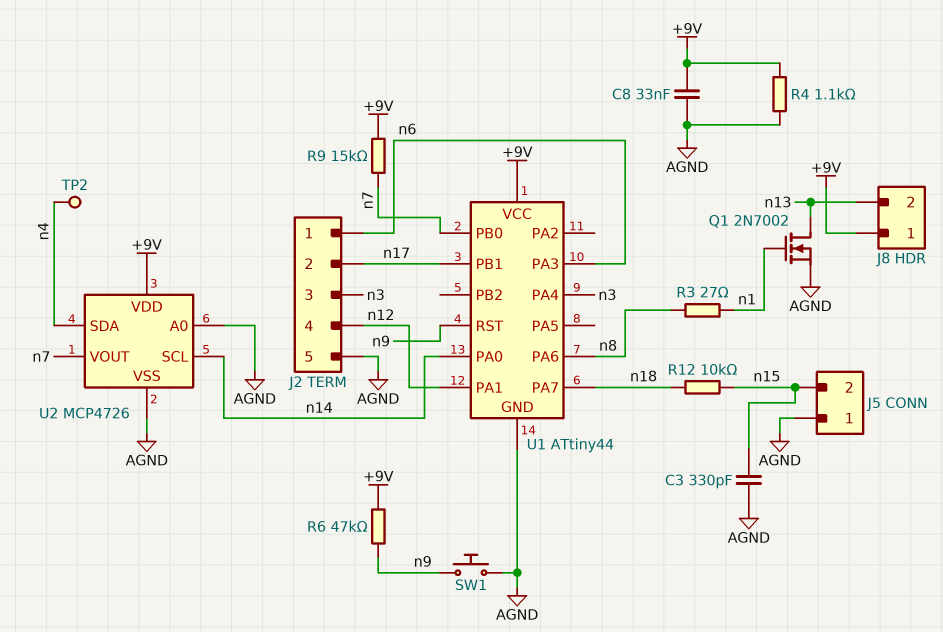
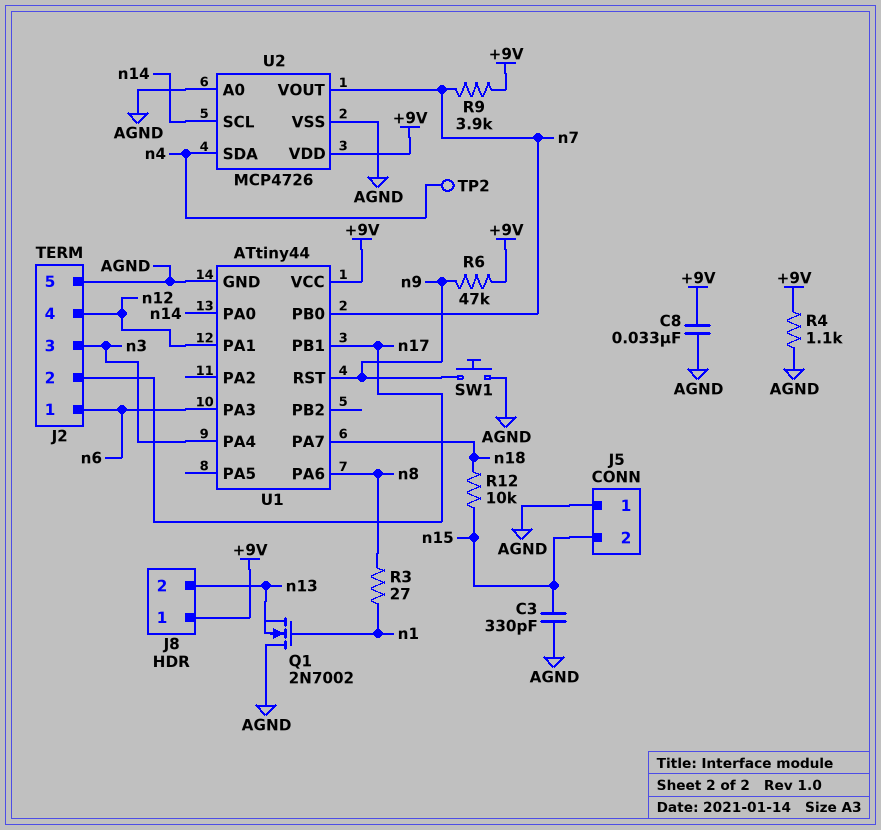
Q1: NMOS 2N7002 (G n1, D n13, S AGND) -> NMOS 2N7002 (G n1, D AGND, S n13)
R9: 15k (+9V, n7) -> 3.9k (+9V, n7)

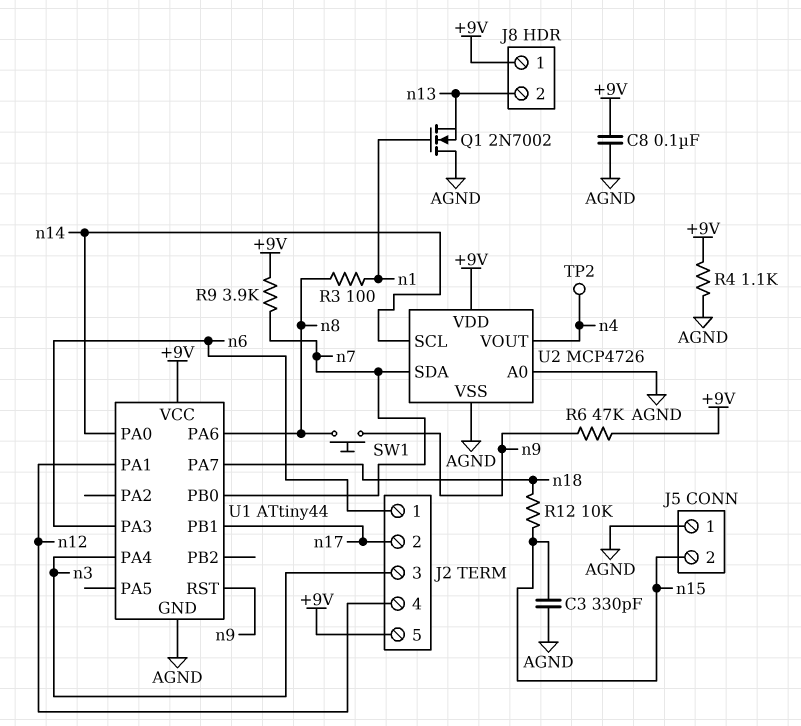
C8: 33nF (+9V, AGND) -> 100nF (+9V, AGND)
J2 pin 5: AGND -> +9V
R3: 27 (n1, n8) -> 100 (n1, n8)
SW1: button (AGND, n9) -> button (n8, n9)
U2 pin SDA: n4 -> n7
U2 pin VOUT: n7 -> n4

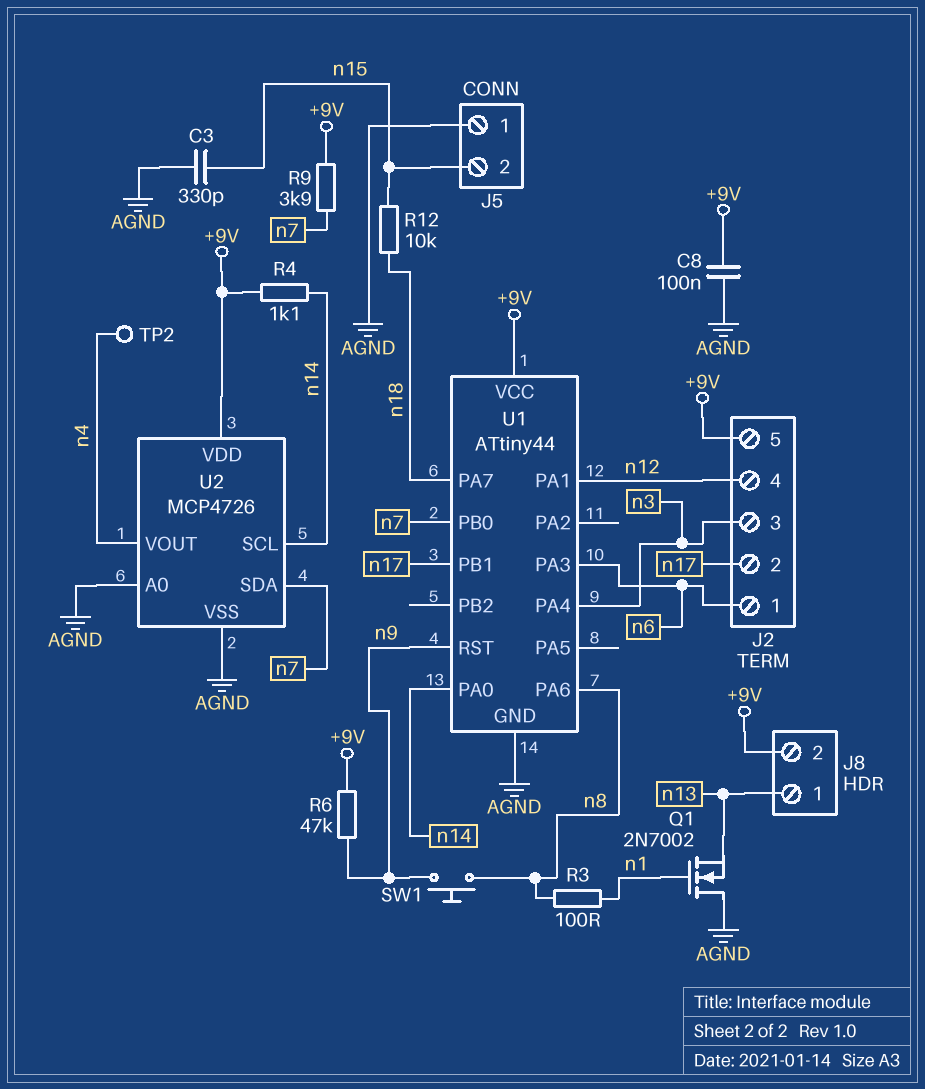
J8 pin 1: +9V -> n13
J8 pin 2: n13 -> +9V
R4: 1.1k (+9V, AGND) -> 1.1k (+9V, n14)

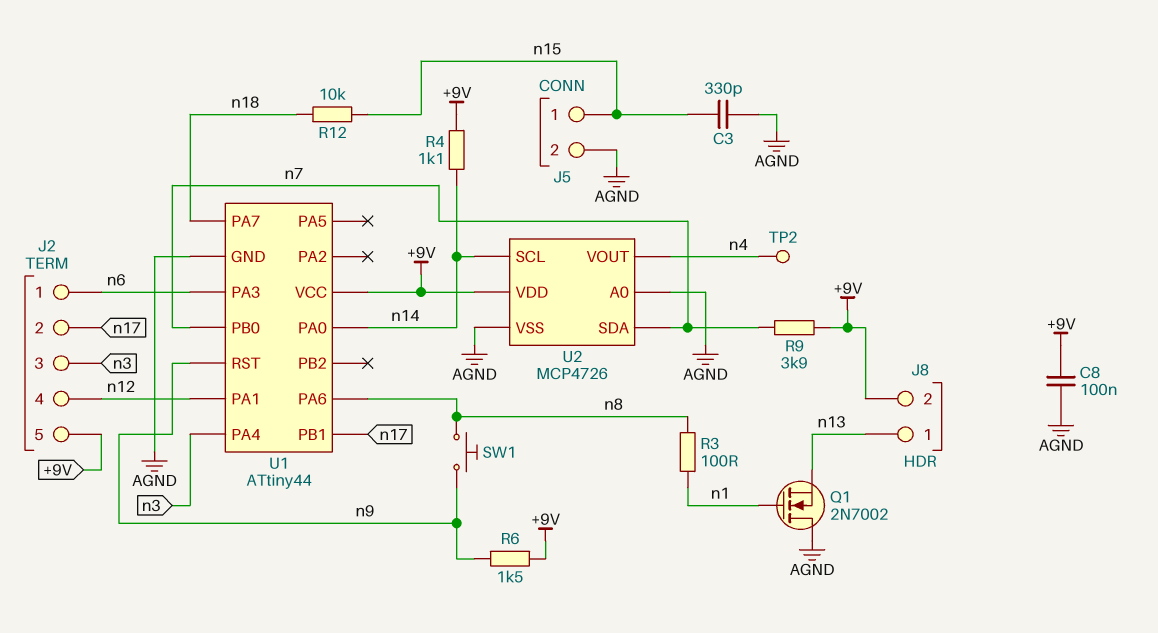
J5 pin 1: AGND -> n15
J5 pin 2: n15 -> AGND
R6: 47k (+9V, n9) -> 1.5k (+9V, n9)

